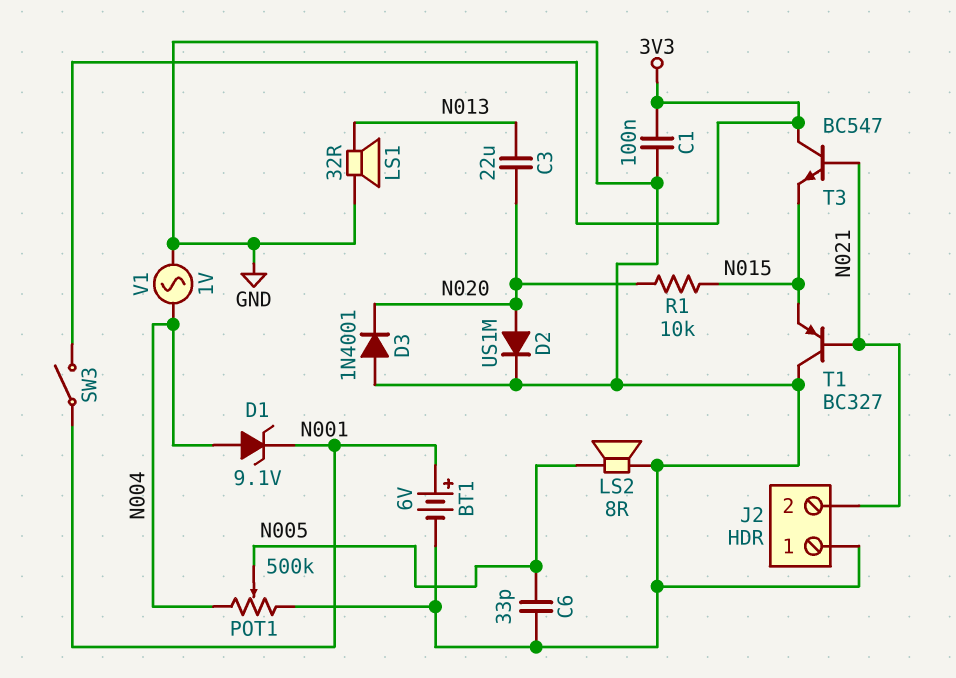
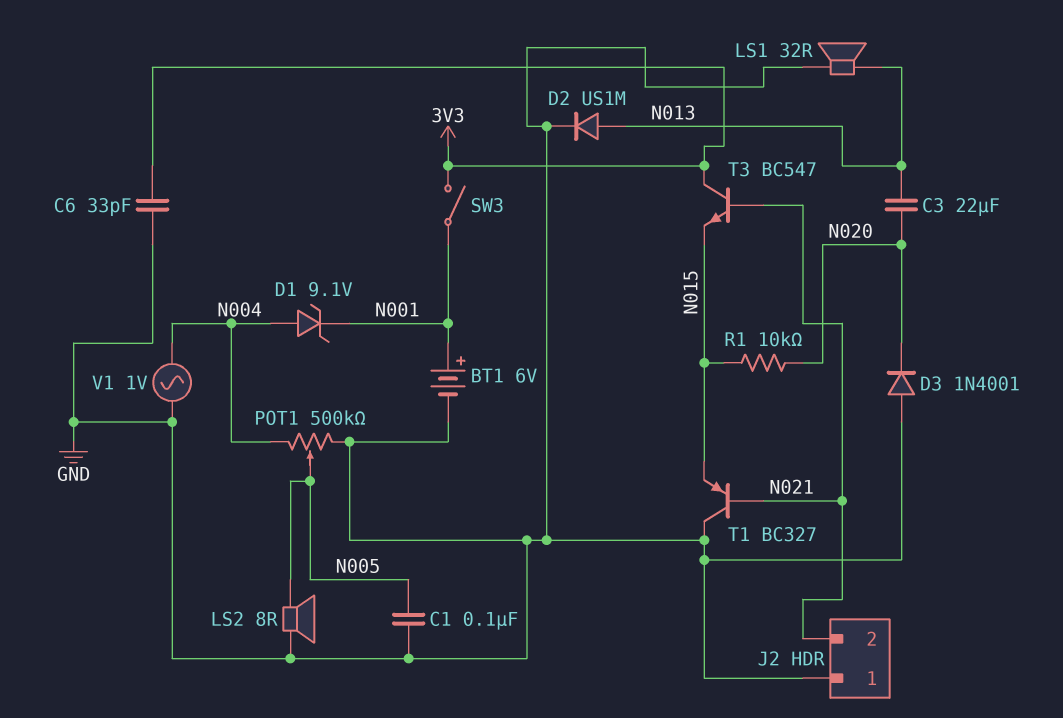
C1: 100nF (3V3, GND) -> 100nF (GND, N005)
C6: 33pF (GND, N005) -> 33pF (3V3, GND)
D2: diode US1M (A N020, K GND) -> diode US1M (A N013, K GND)

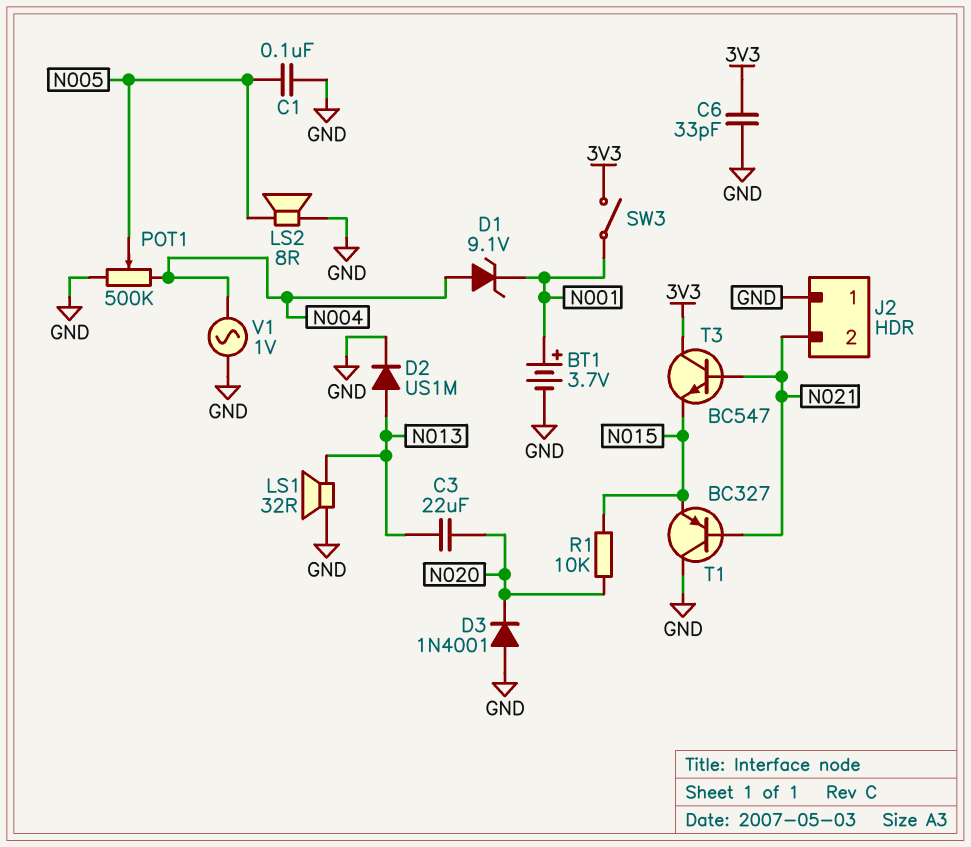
BT1: 6V (plus N001, minus GND) -> 3.7V (plus N001, minus GND)

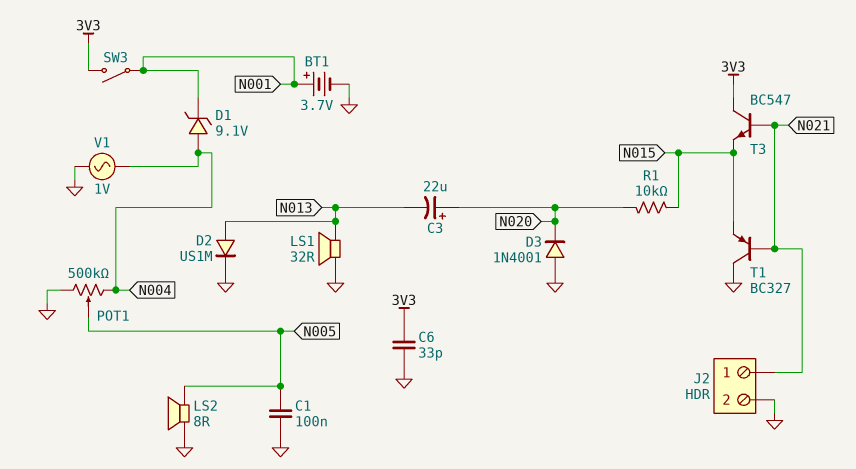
C3: 22uF (N013, N020) -> 22uF (plus N020, minus N013)
J2 pin 1: GND -> N021
J2 pin 2: N021 -> GND

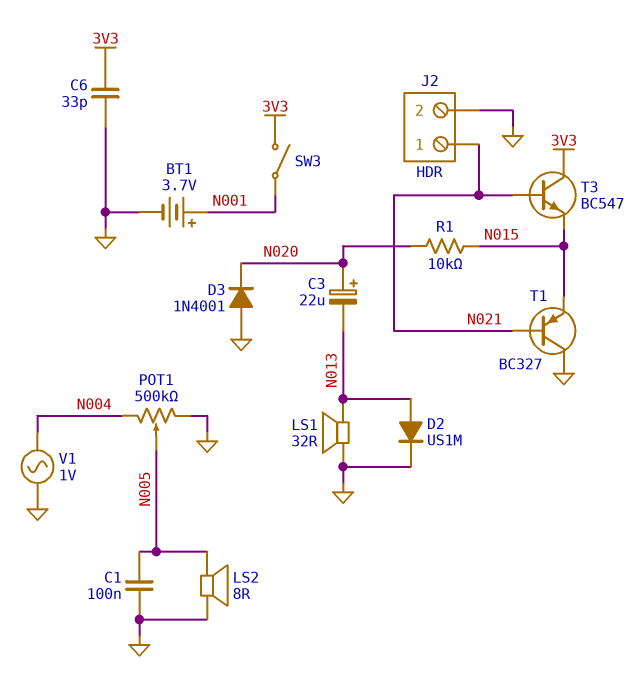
D1: zener 9.1V (A N004, K N001) -> none

